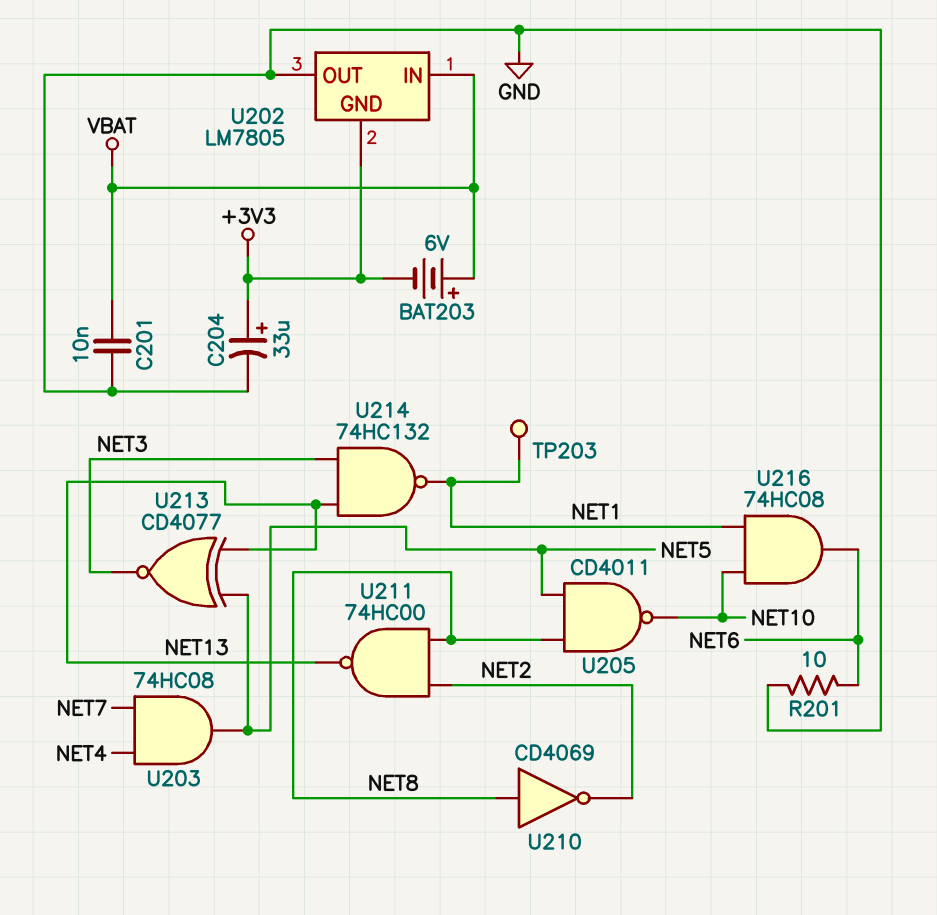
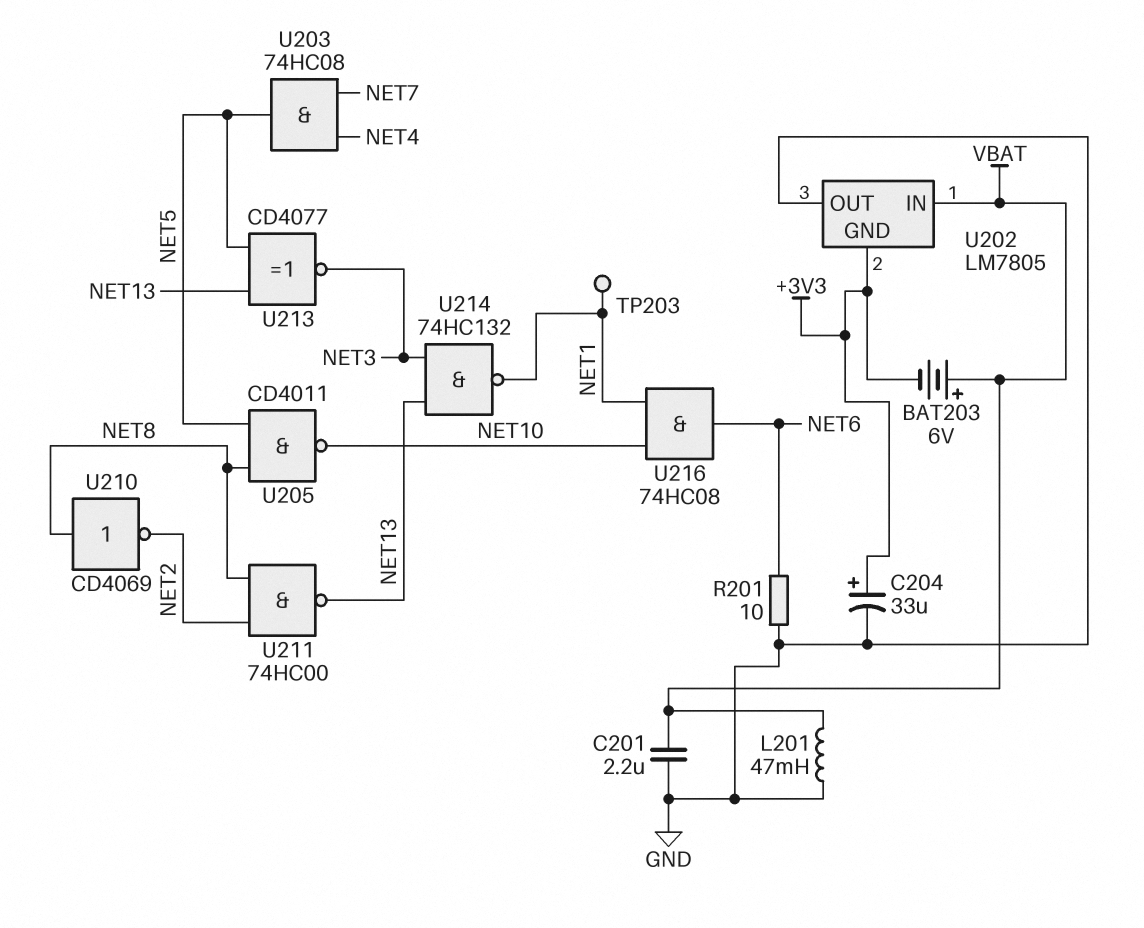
C201: 10nF (GND, VBAT) -> 2.2uF (GND, VBAT)
L201: none -> 47mH (GND, VBAT)

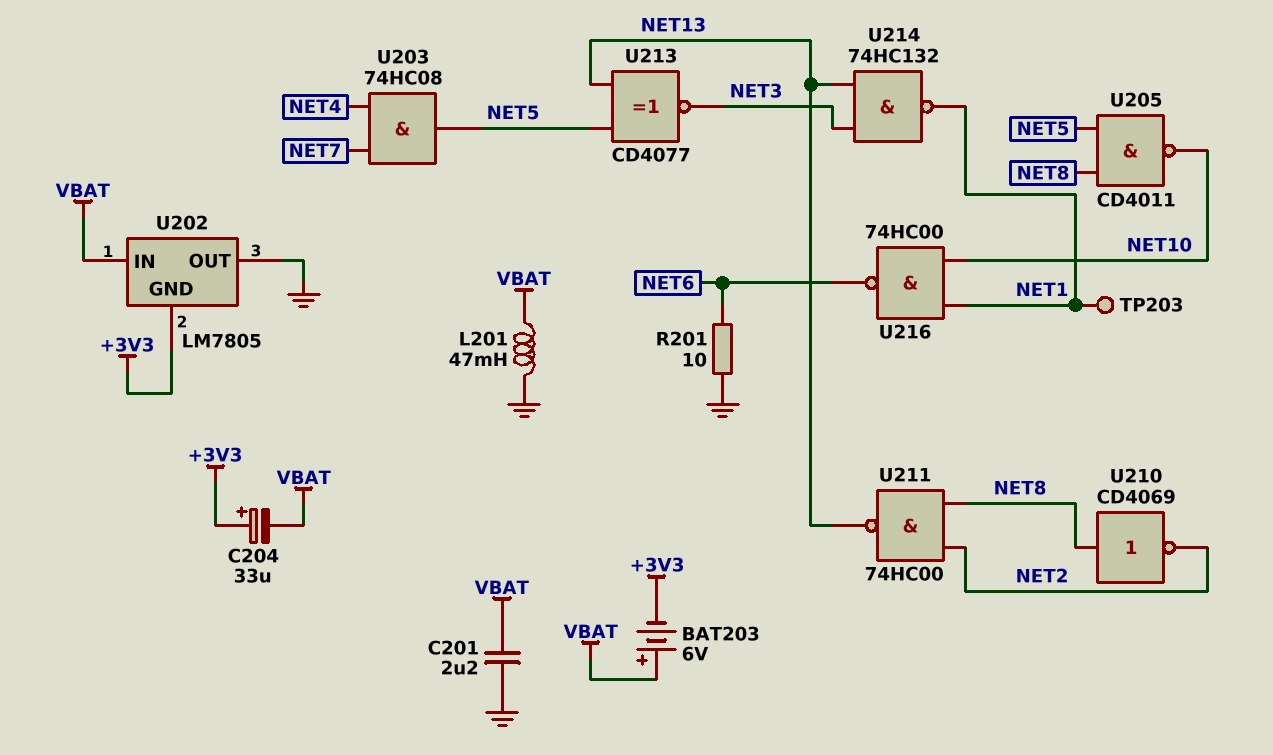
C204: 33uF (plus +3V3, minus GND) -> 33uF (plus +3V3, minus VBAT)
U216: AND 74HC08 (in NET1, in NET10, out NET6) -> NAND 74HC00 (in NET1, in NET10, out NET6)

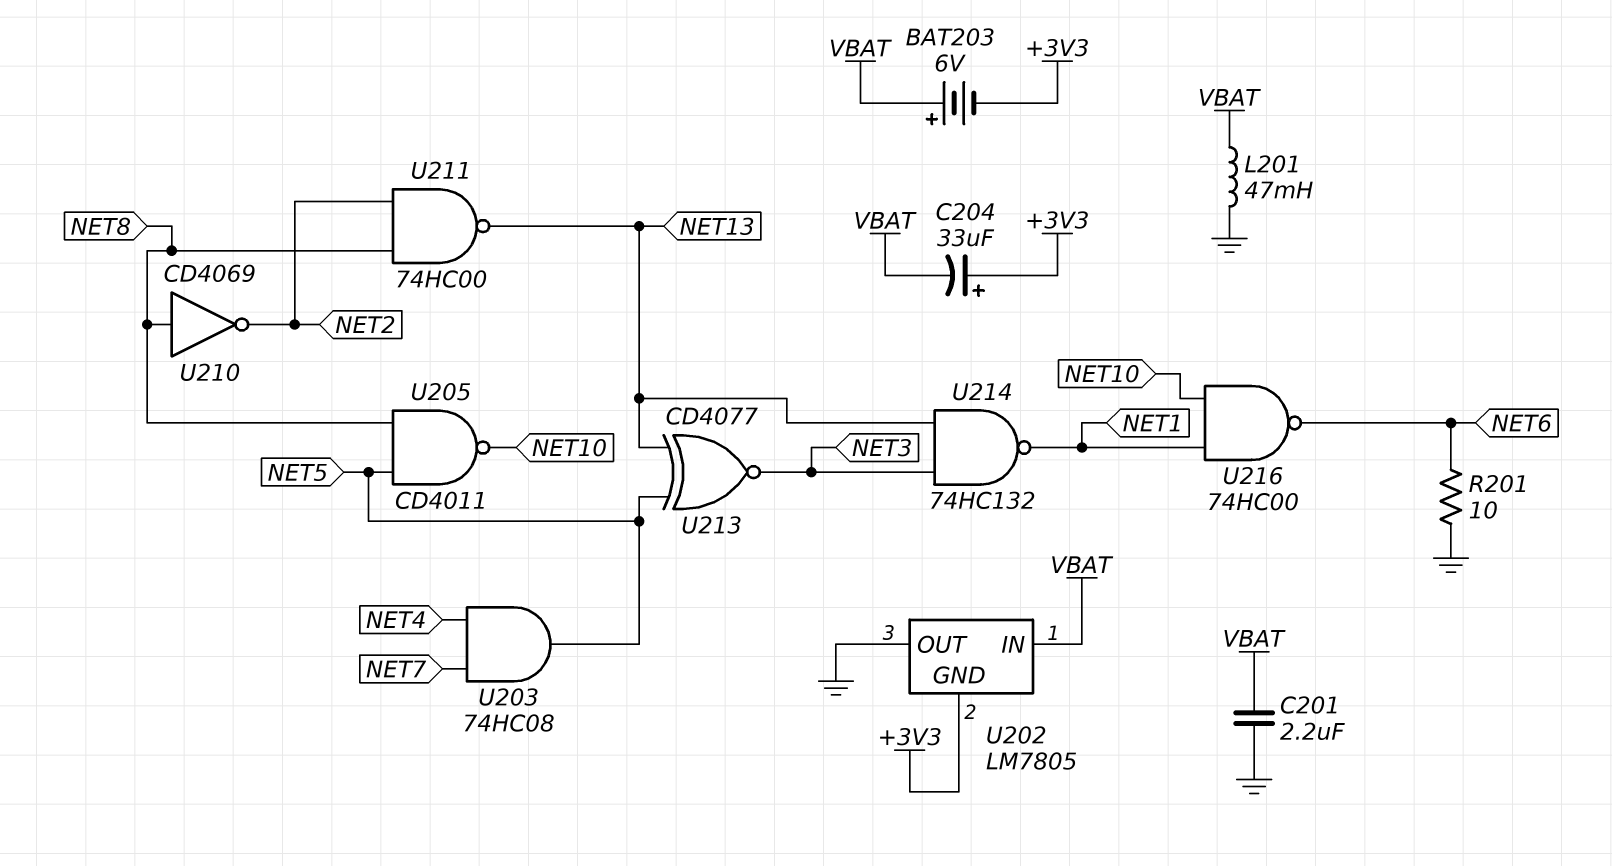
TP203: test point (NET1) -> none

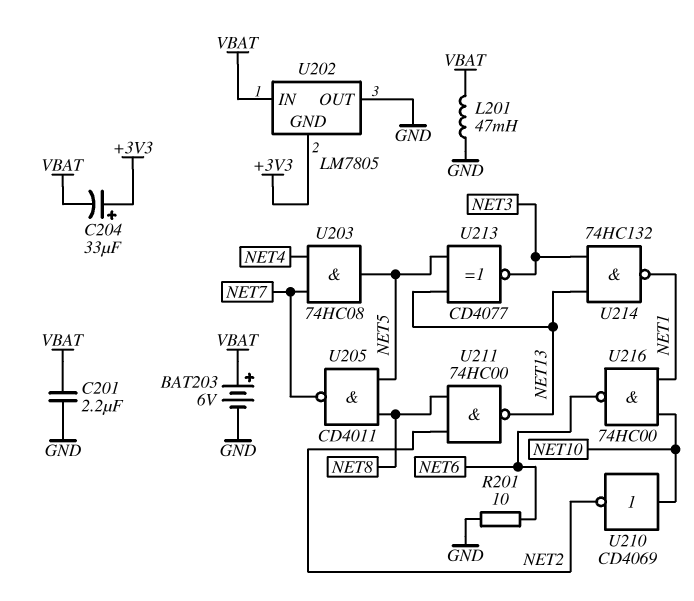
BAT203: 6V (plus VBAT, minus +3V3) -> 6V (plus VBAT, minus GND)
U205: NAND CD4011 (in NET5, in NET8, out NET10) -> NAND CD4011 (in NET5, in NET8, out NET7)
U210: NOT CD4069 (in NET8, out NET2) -> NOT CD4069 (in NET10, out NET2)

